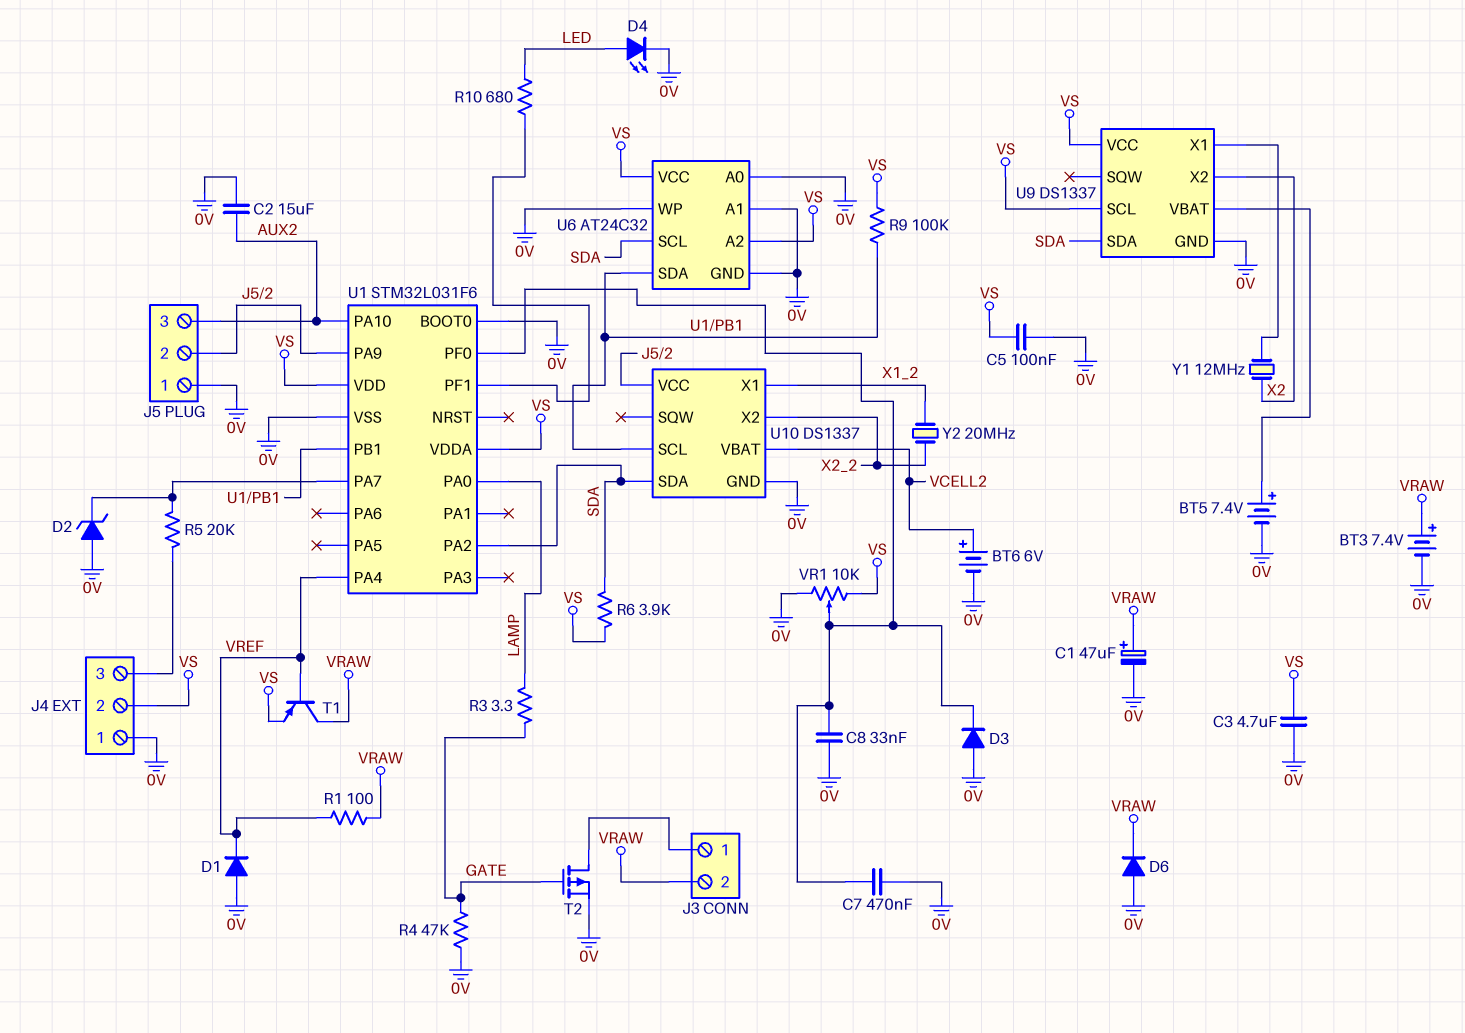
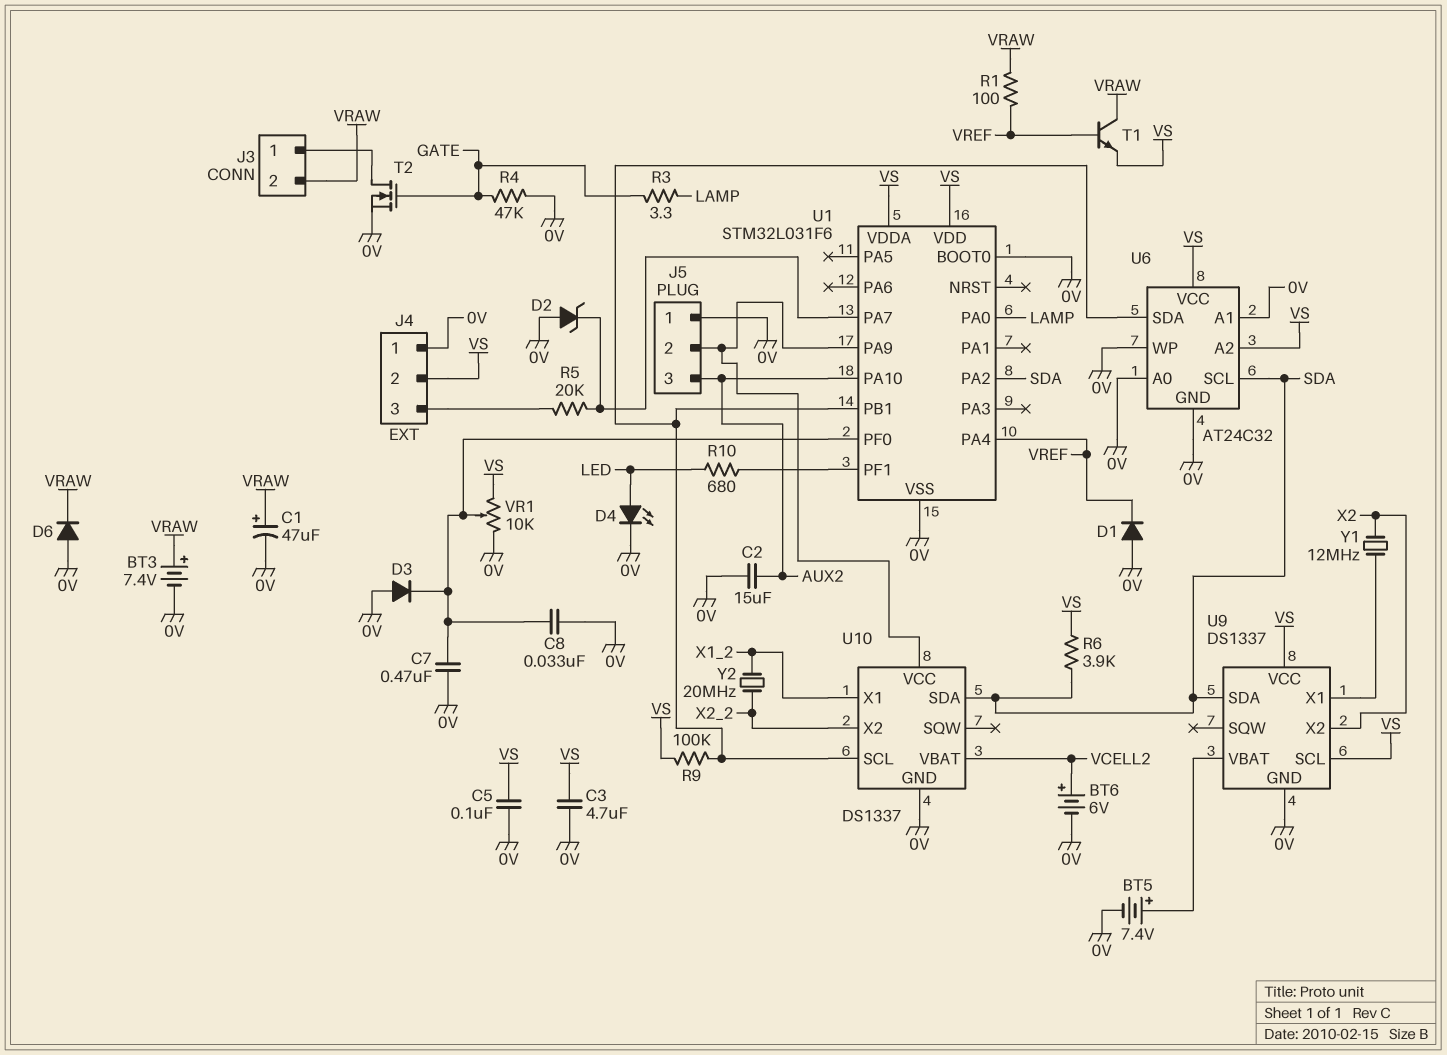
T1: PNP (B VREF, C VRAW, E VS) -> NPN (B VREF, C VRAW, E VS)
T2: PMOS (G GATE, D J3/1, S 0V) -> NMOS (G GATE, D J3/1, S 0V)

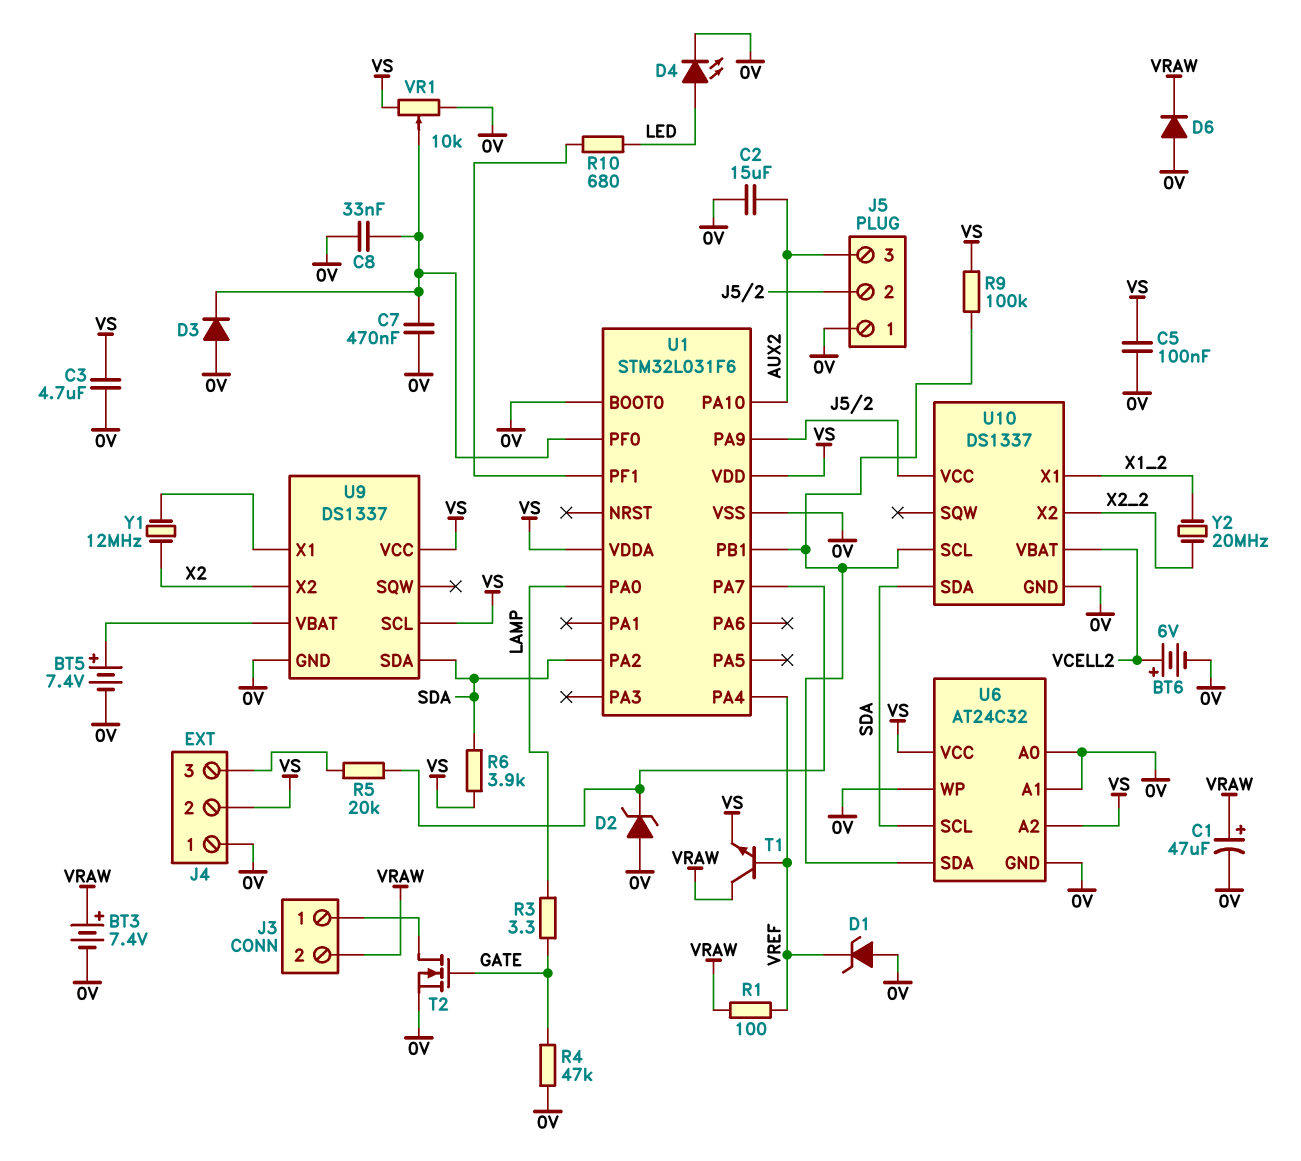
D1: diode (A 0V, K VREF) -> zener (A 0V, K VREF)

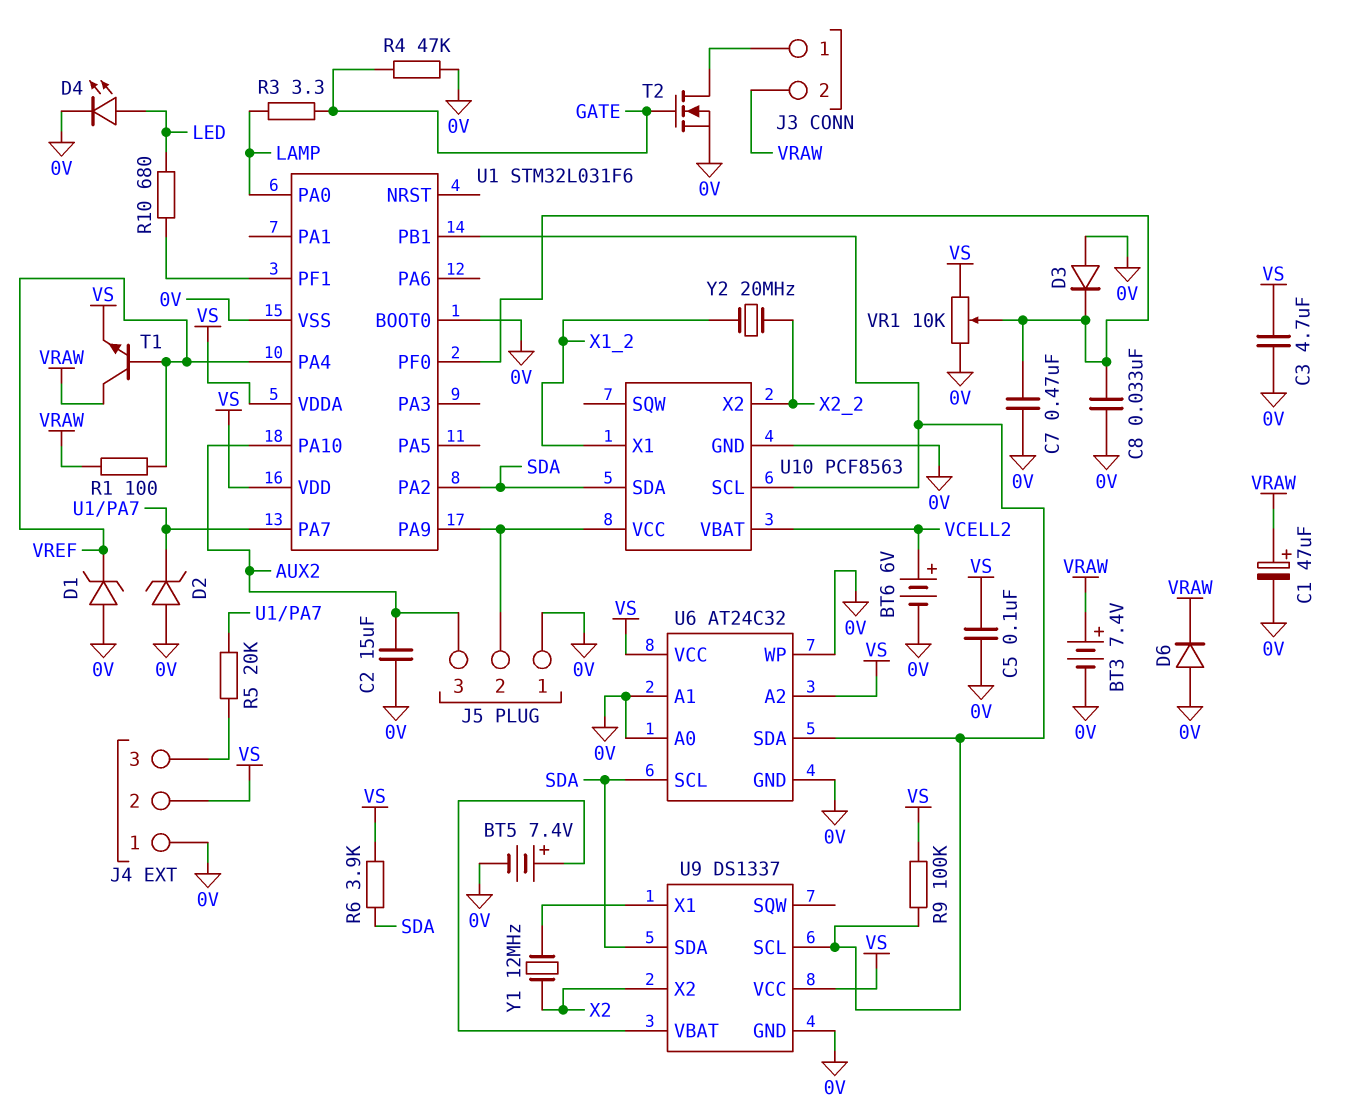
U9 pin SCL: VS -> U1/PB1
U10: DS1337 -> PCF8563

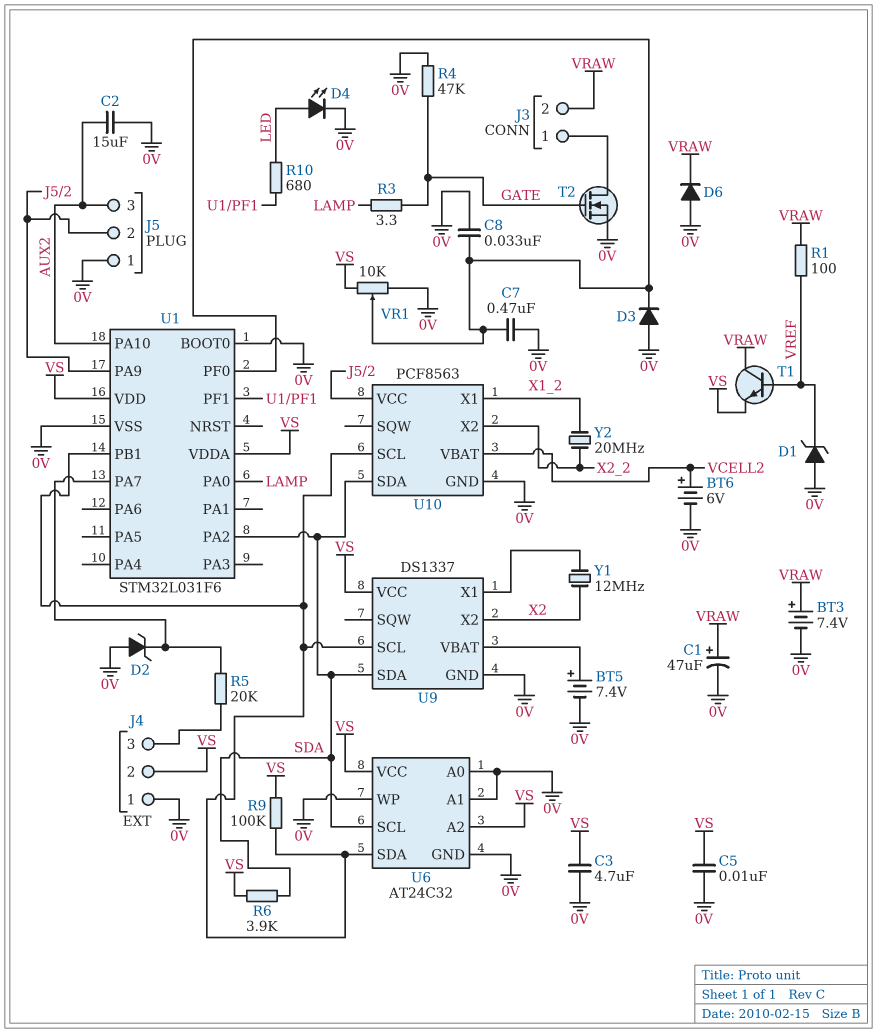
C5: 100nF (0V, VS) -> 10nF (0V, VS)
U1 pin PA4: VREF -> none

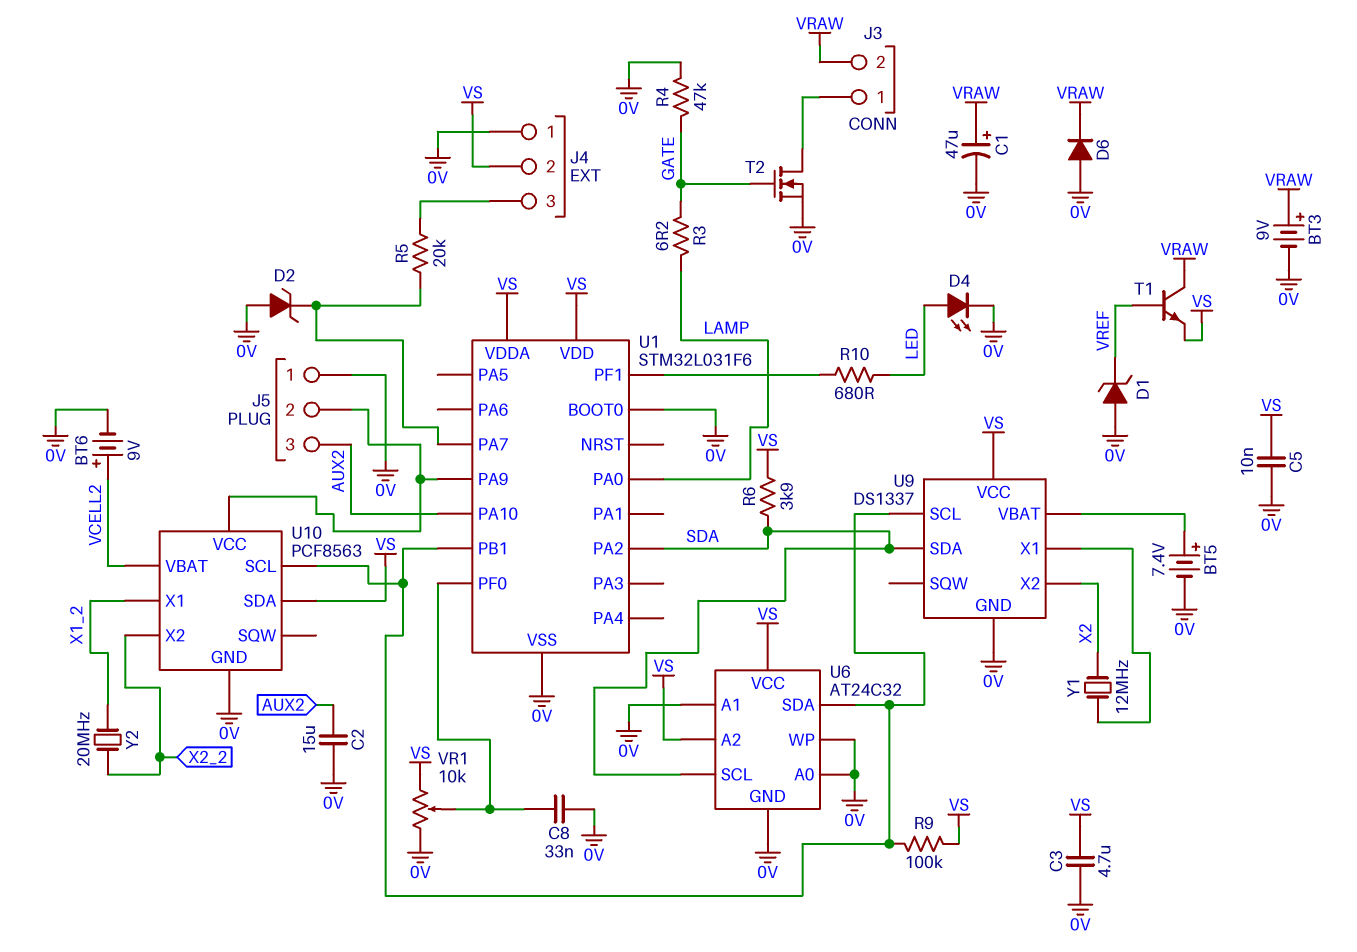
BT3: 7.4V (plus VRAW, minus 0V) -> 9V (plus VRAW, minus 0V)
BT6: 6V (plus VCELL2, minus 0V) -> 9V (plus VCELL2, minus 0V)
C7: 470nF (0V, U1/PF0) -> none
D3: diode (A 0V, K U1/PF0) -> none
R1: 100 (VRAW, VREF) -> none
R3: 3.3 (GATE, LAMP) -> 6.2 (GATE, LAMP)
U10 pin SDA: SDA -> VS

